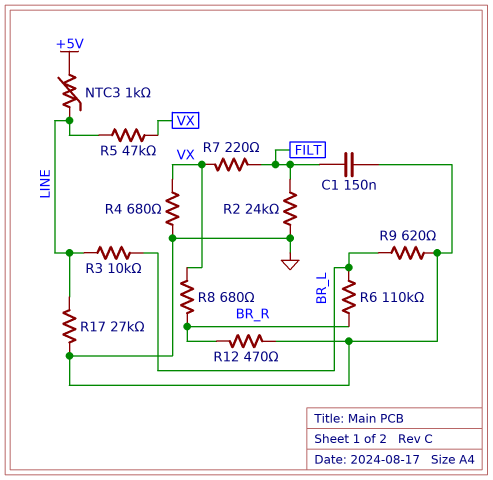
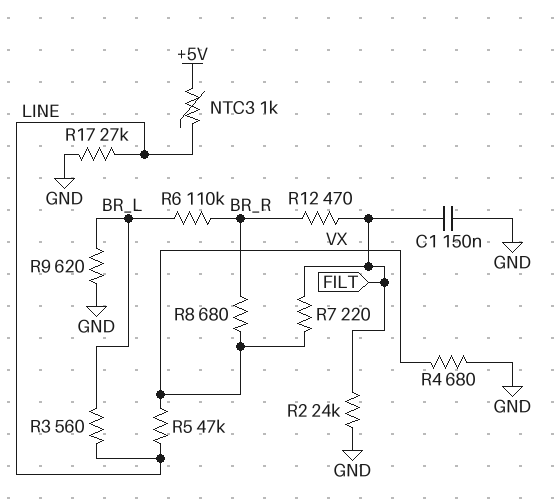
R3: 10k (BR_L, LINE) -> 560 (BR_L, LINE)
R12: 470 (BR_R, GND) -> 470 (BR_R, FILT)

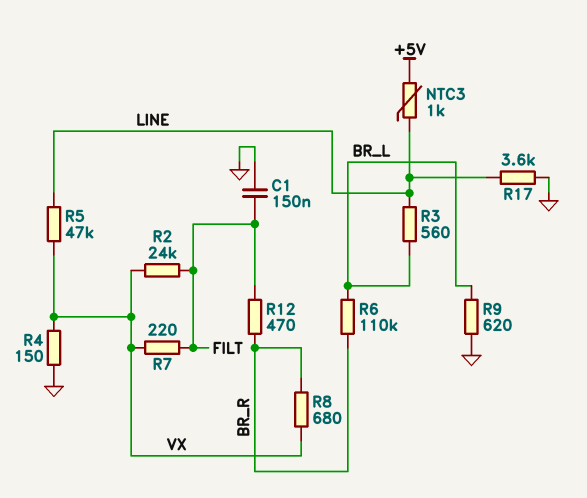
R2: 24k (FILT, GND) -> 24k (FILT, VX)
R4: 680 (GND, VX) -> 150 (GND, VX)
R17: 27k (GND, LINE) -> 3.6k (GND, LINE)

